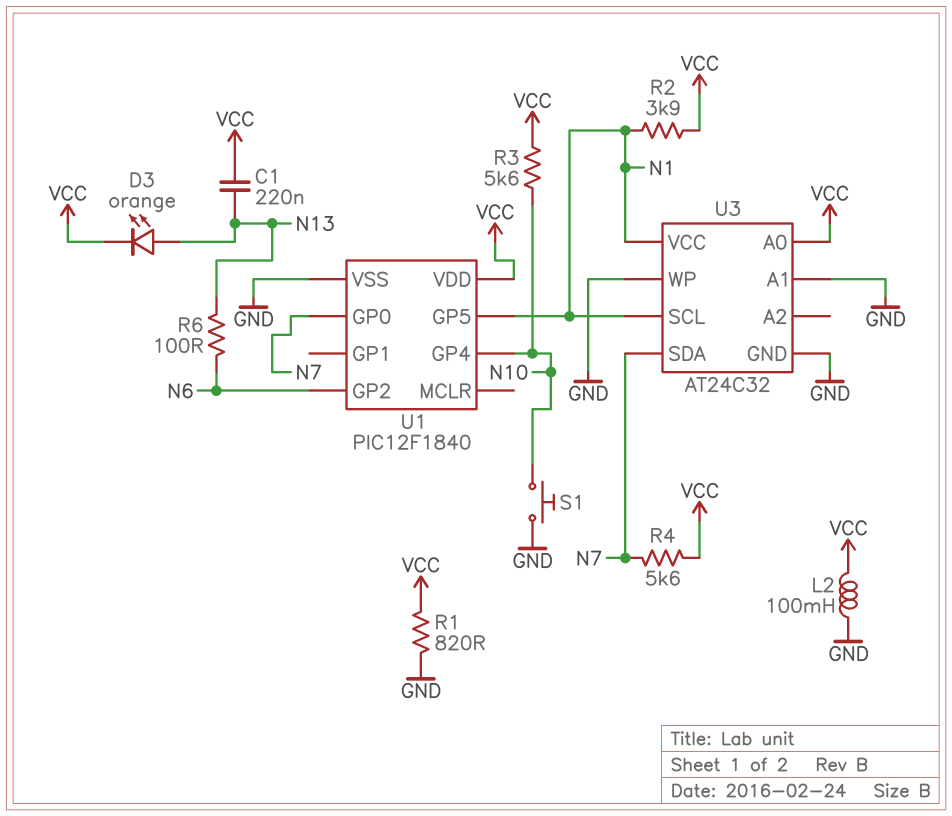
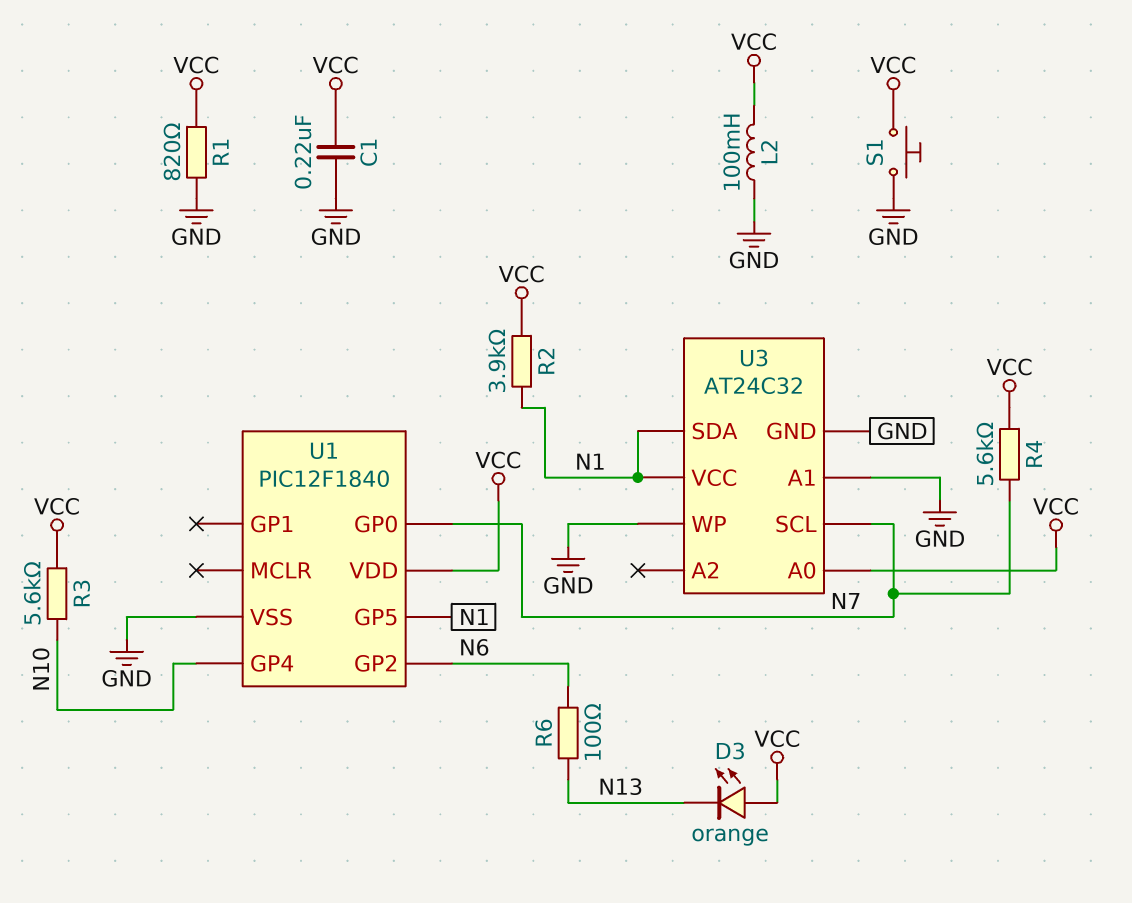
C1: 220nF (N13, VCC) -> 220nF (GND, VCC)
D3: LED orange (A N13, K VCC) -> LED orange (A VCC, K N13)
S1: button (GND, N10) -> button (GND, VCC)
U3 pin SCL: N1 -> N7
U3 pin SDA: N7 -> N1

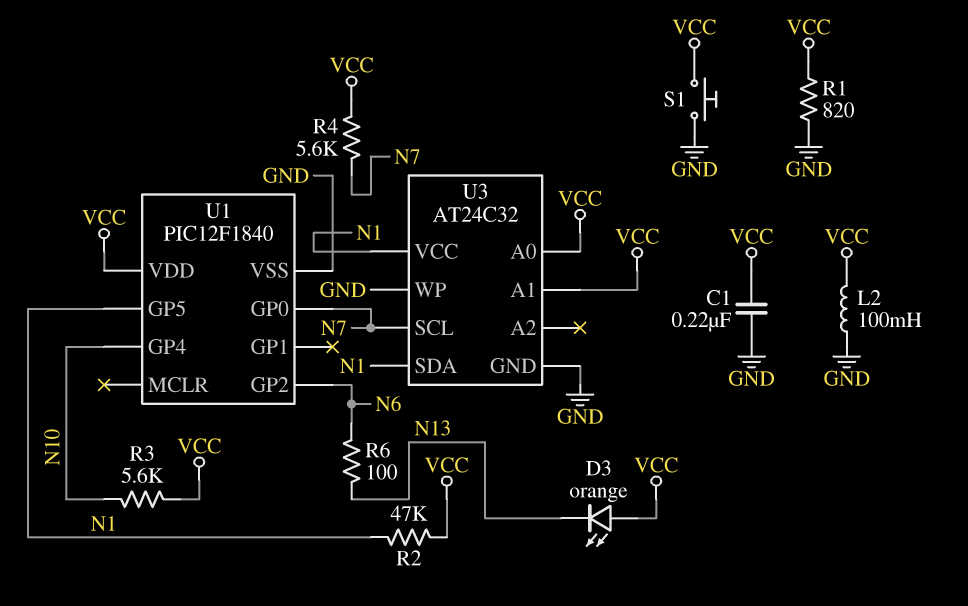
R2: 3.9k (N1, VCC) -> 47k (N1, VCC)
U3 pin A1: GND -> VCC

